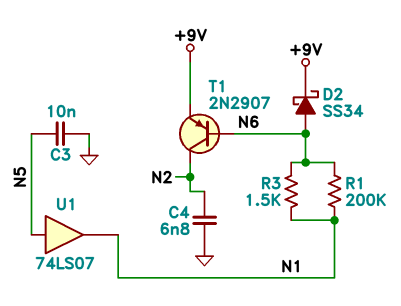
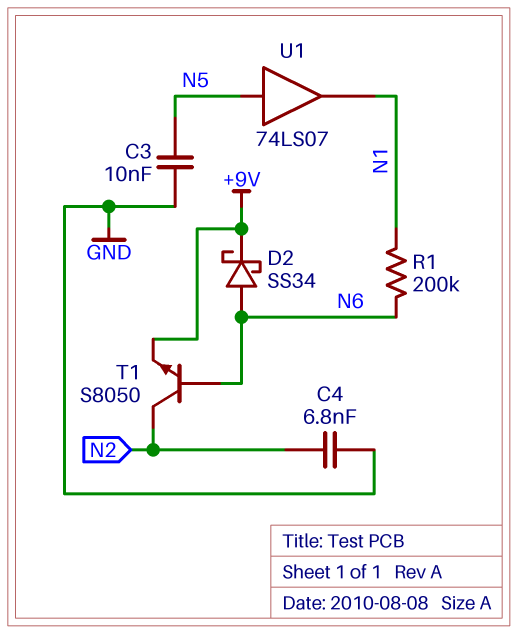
R3: 1.5k (N1, N6) -> none
T1: PNP 2N2907 (B N6, C N2, E +9V) -> NPN S8050 (B N6, C N2, E +9V)

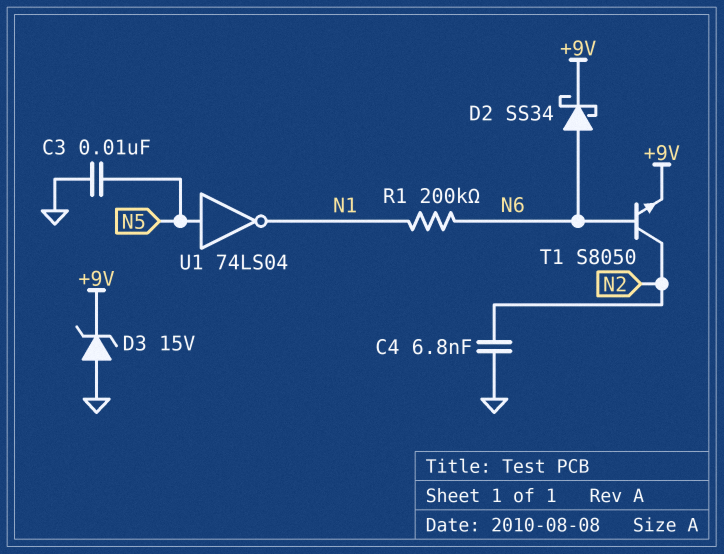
D3: none -> zener 15V (A GND, K +9V)
U1: buffer 74LS07 (in N5, out N1) -> NOT 74LS04 (in N5, out N1)

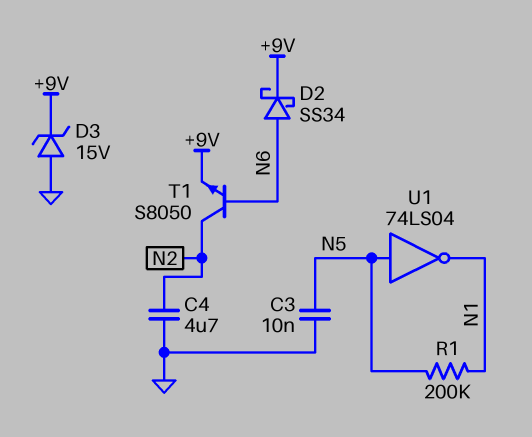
C4: 6.8nF (GND, N2) -> 4.7uF (GND, N2)
R1: 200k (N1, N6) -> 200k (N1, N5)

